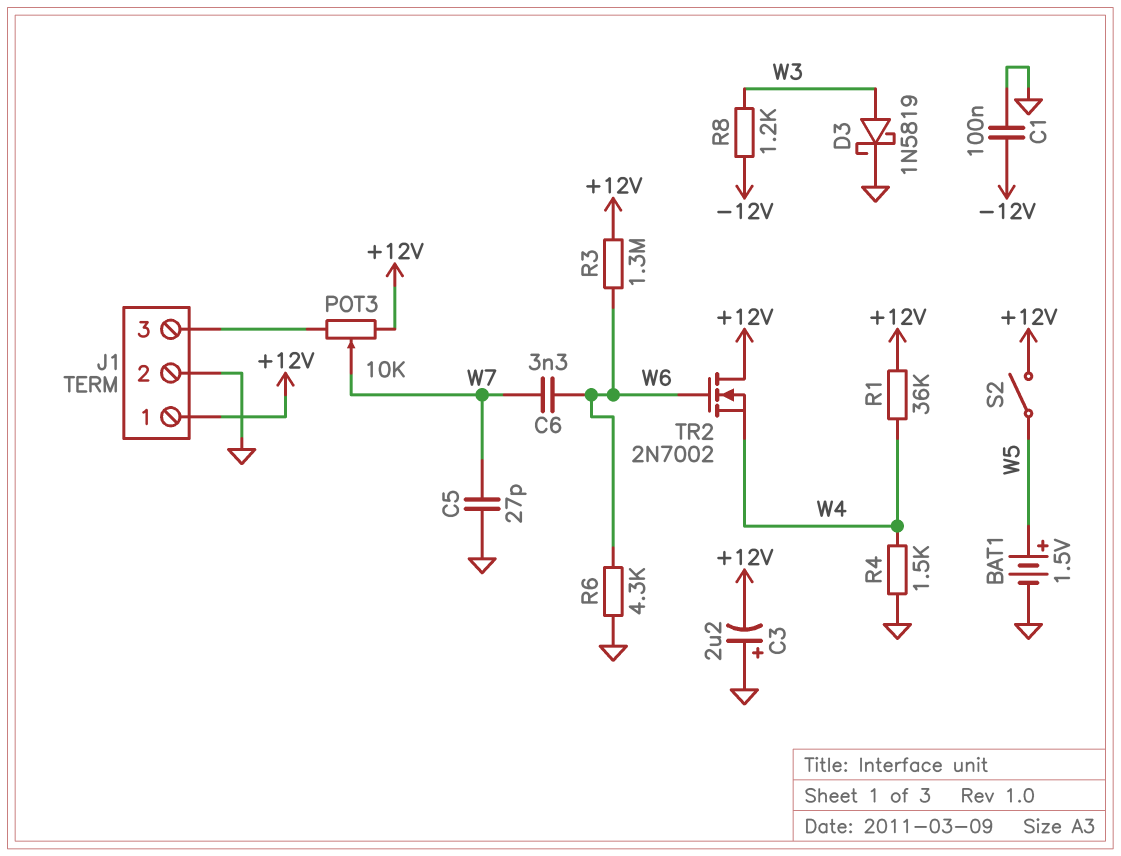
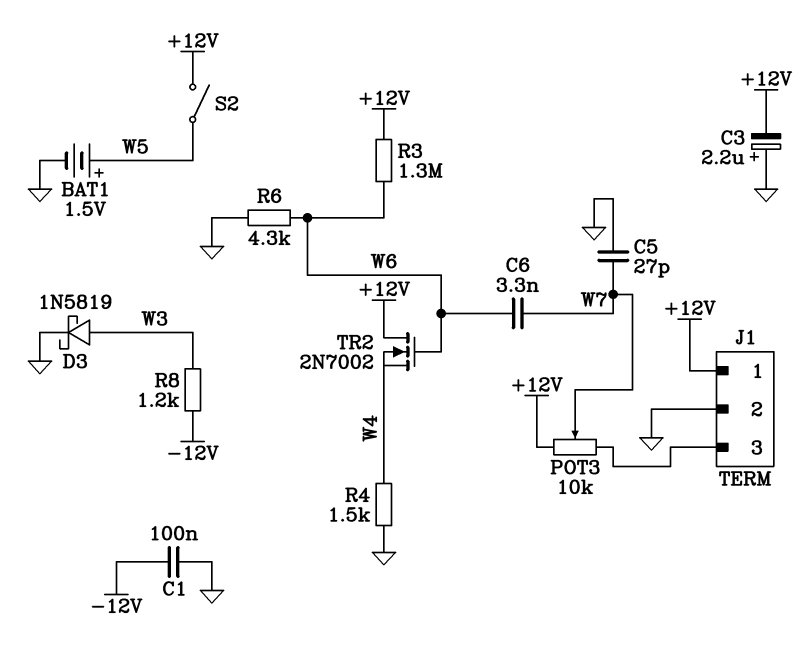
R1: 36k (+12V, W4) -> none

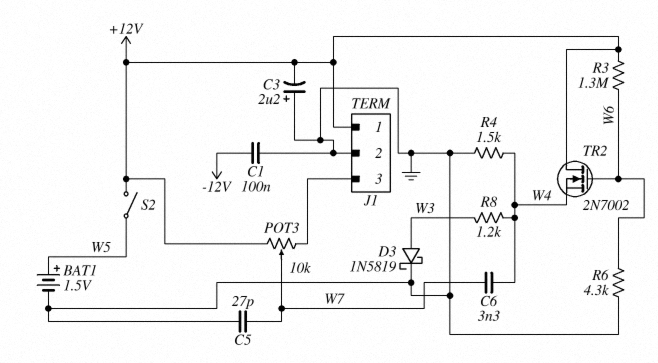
C6: 3.3nF (W6, W7) -> 3.3nF (W4, W7)
R8: 1.2k (-12V, W3) -> 1.2k (W3, W4)

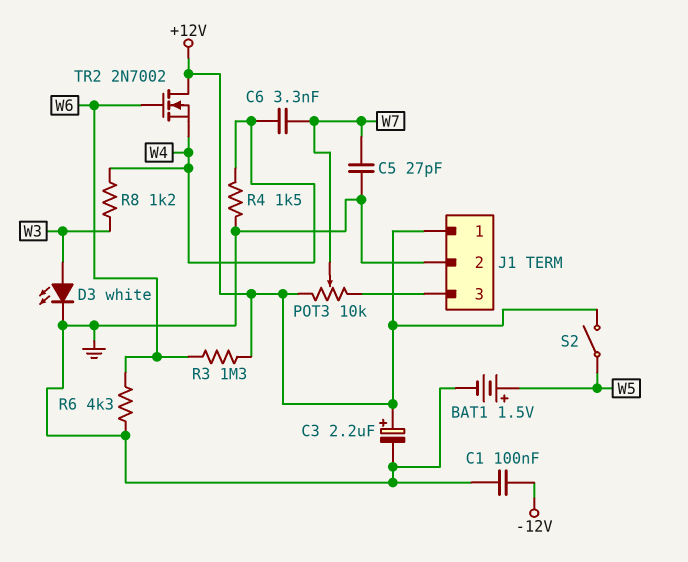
C3: 2.2uF (plus GND, minus +12V) -> 2.2uF (plus +12V, minus GND)
D3: schottky 1N5819 (A W3, K GND) -> LED white (A W3, K GND)

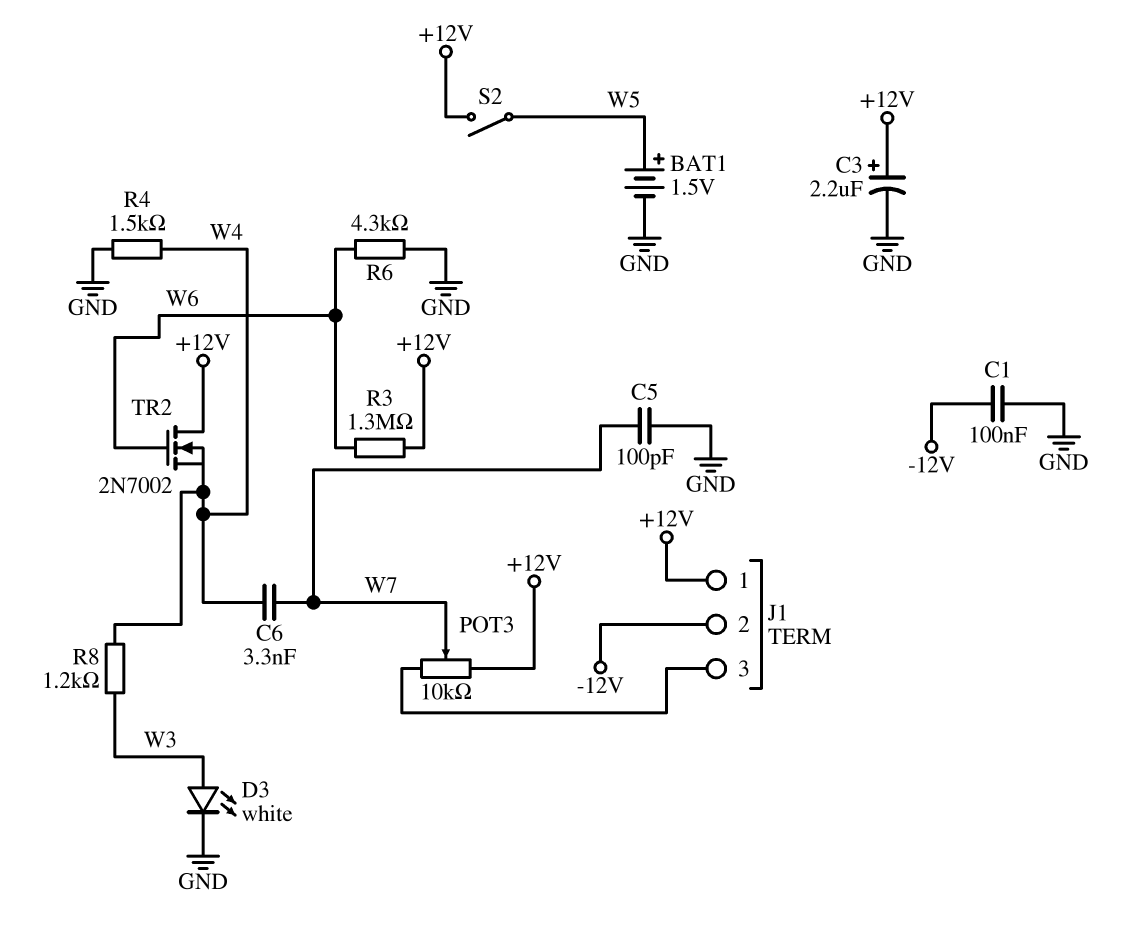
C5: 27pF (GND, W7) -> 100pF (GND, W7)
J1 pin 2: GND -> -12V

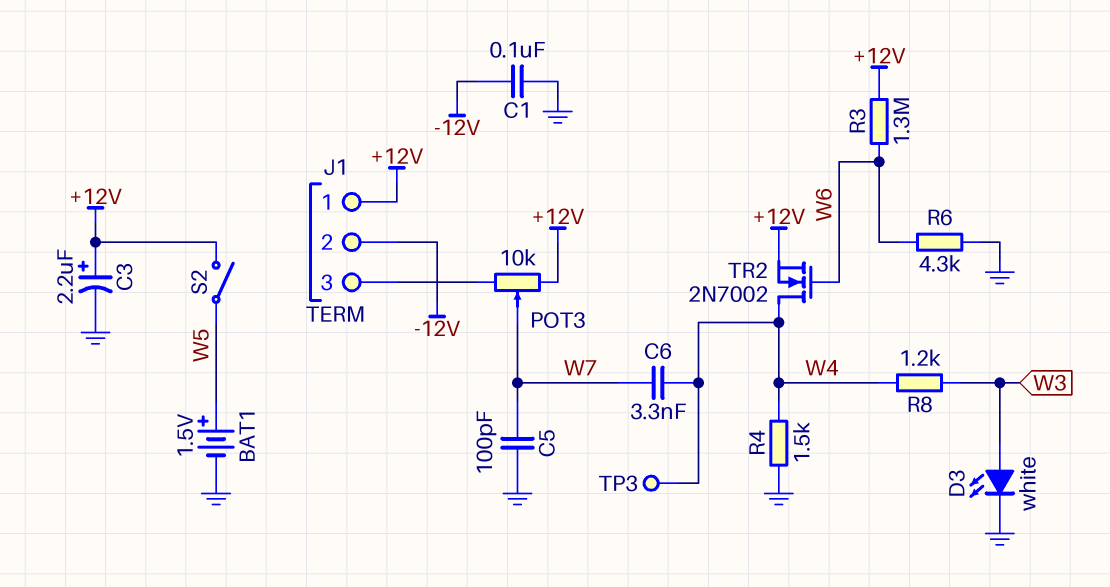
TP3: none -> test point (W4)
TR2: NMOS 2N7002 (G W6, D +12V, S W4) -> NMOS 2N7002 (G W6, D W4, S +12V)

